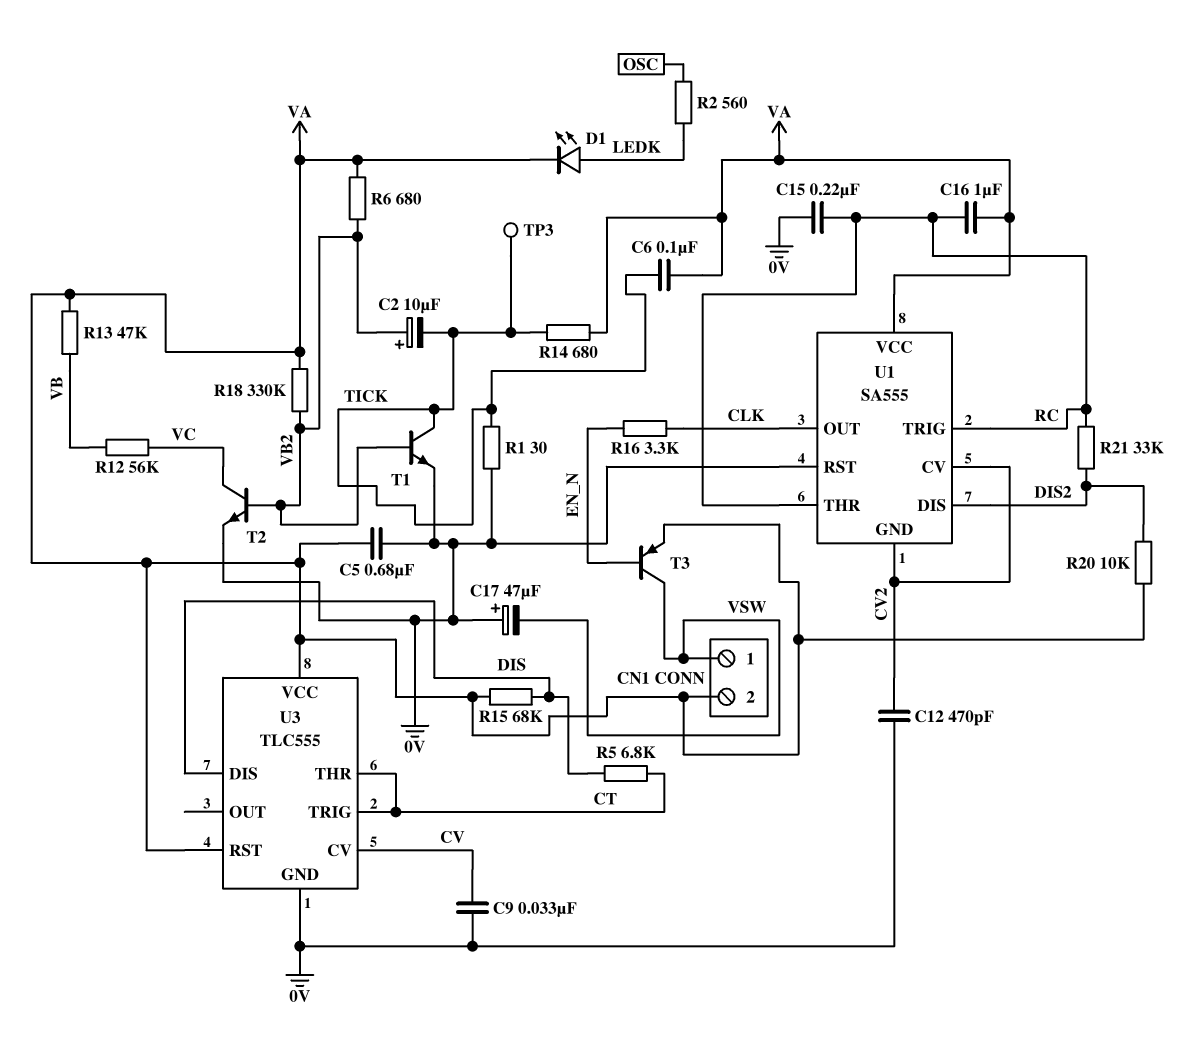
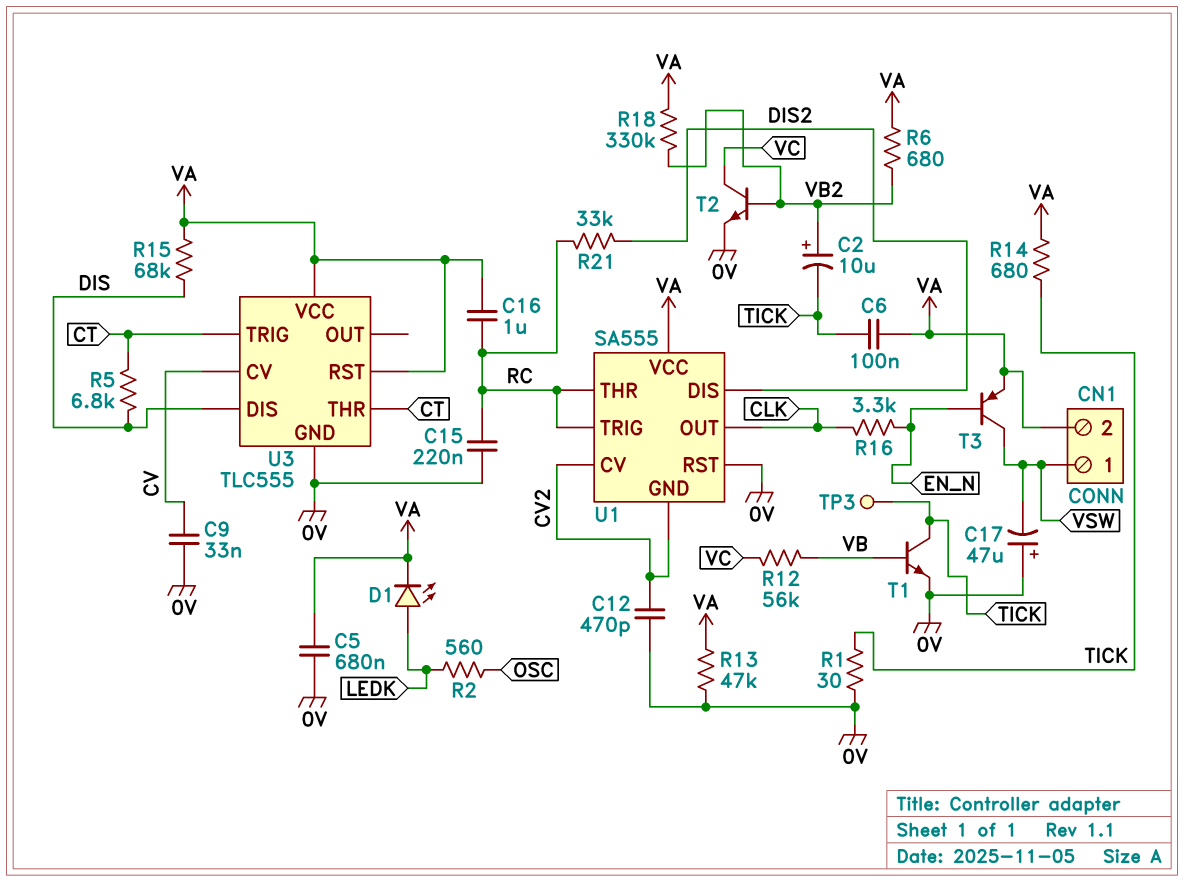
R13: 47k (VA, VB) -> 47k (0V, VA)
R20: 10k (DIS2, VA) -> none
T1: NPN (B VB2, C TICK, E 0V) -> NPN (B VB, C TICK, E 0V)

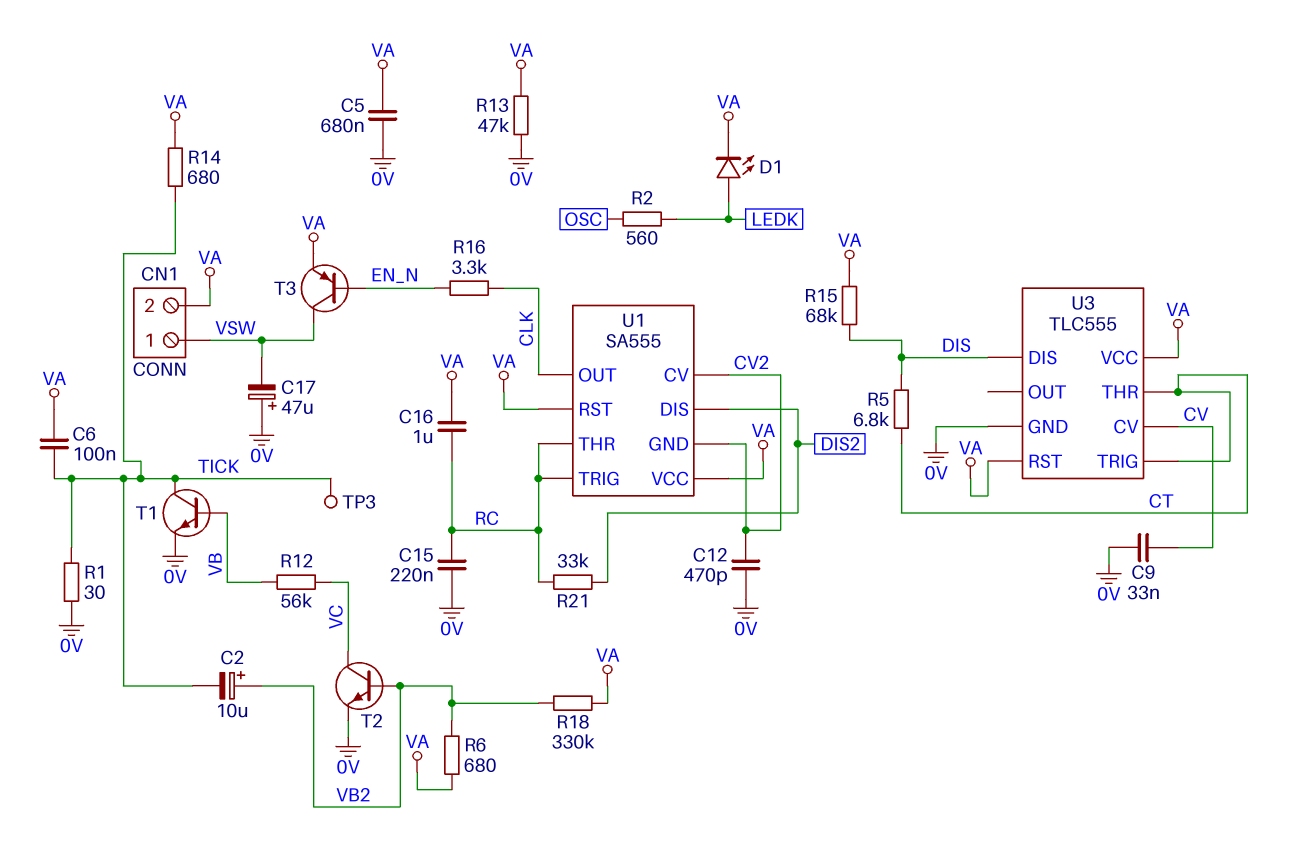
U1 pin RST: 0V -> VA

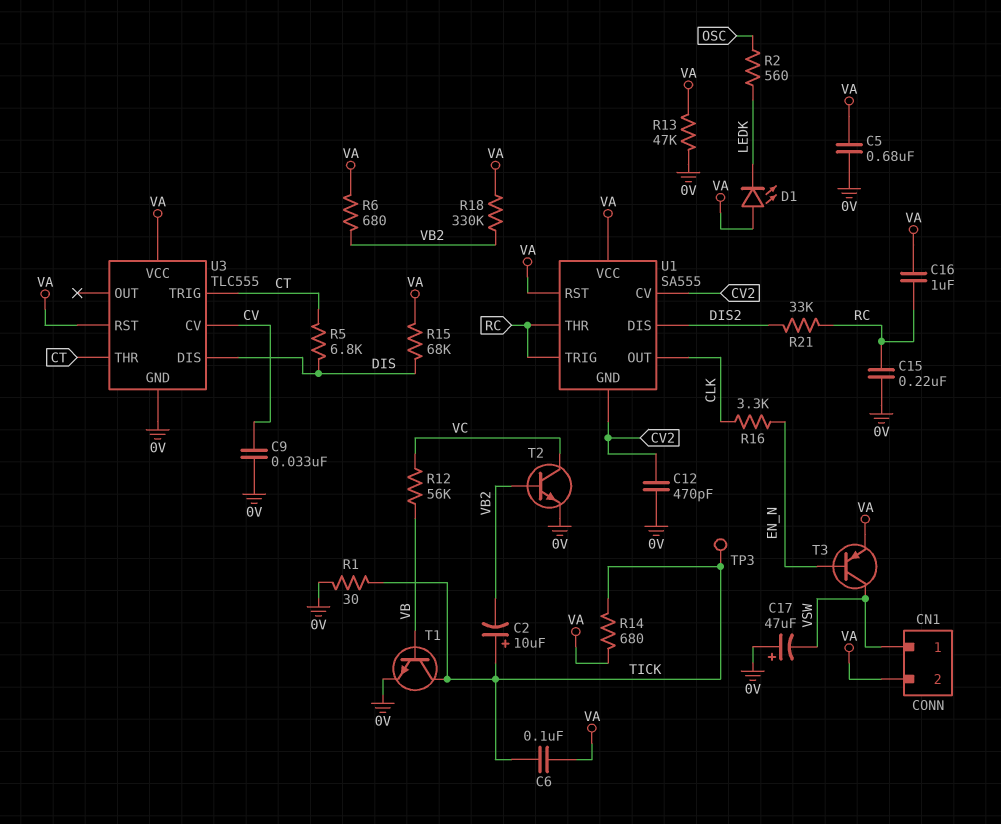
C2: 10uF (plus VB2, minus TICK) -> 10uF (plus TICK, minus VB2)
D1: LED (A LEDK, K VA) -> LED (A VA, K LEDK)

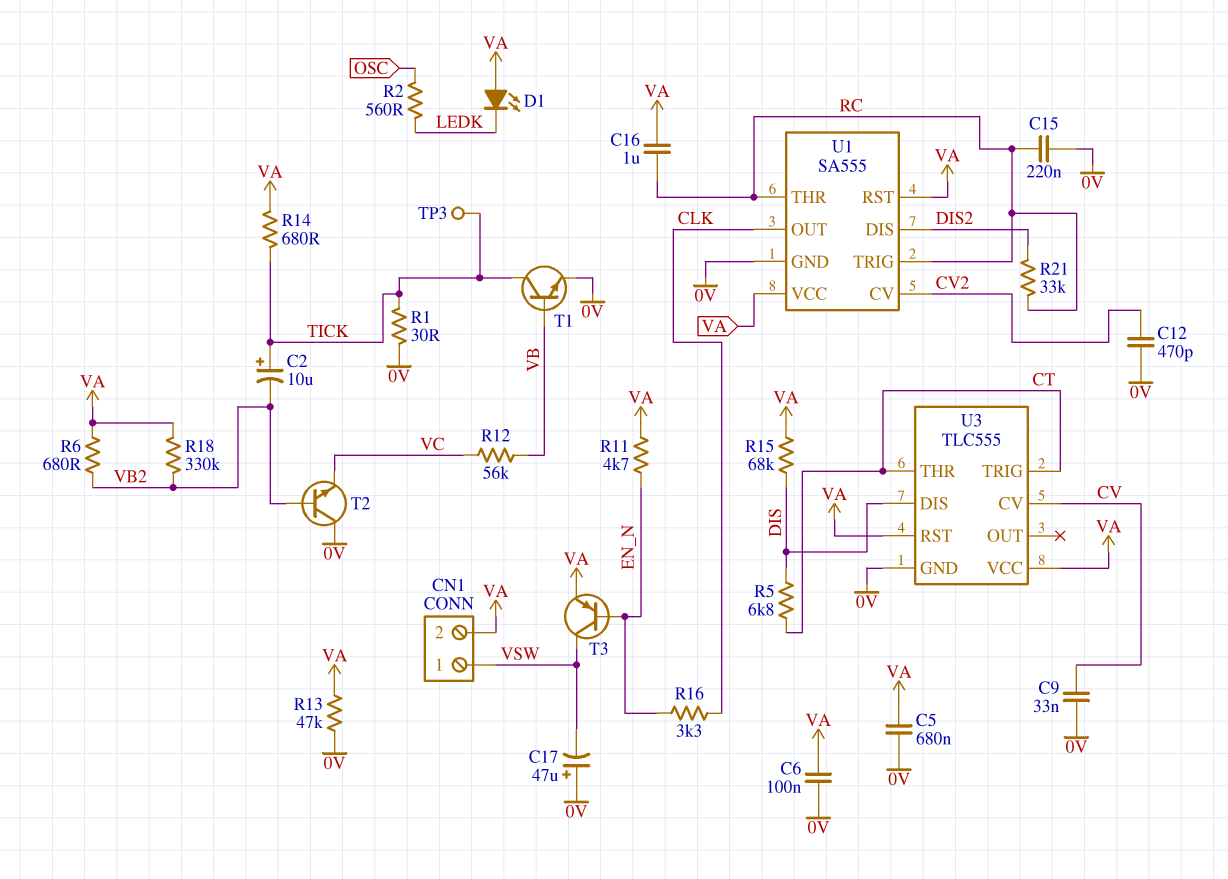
C6: 100nF (TICK, VA) -> 100nF (0V, VA)
R11: none -> 4.7k (EN_N, VA)
T2: NPN (B VB2, C VC, E 0V) -> NPN (B VB2, C 0V, E VC)
U1 pin GND: CV2 -> 0V

